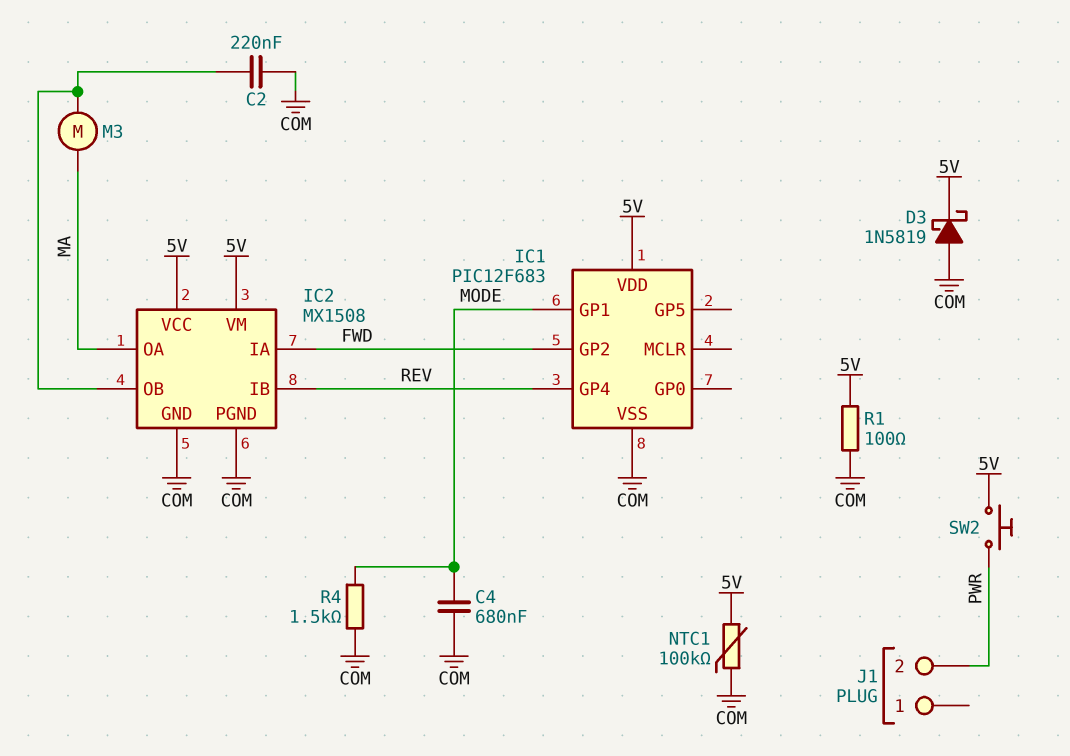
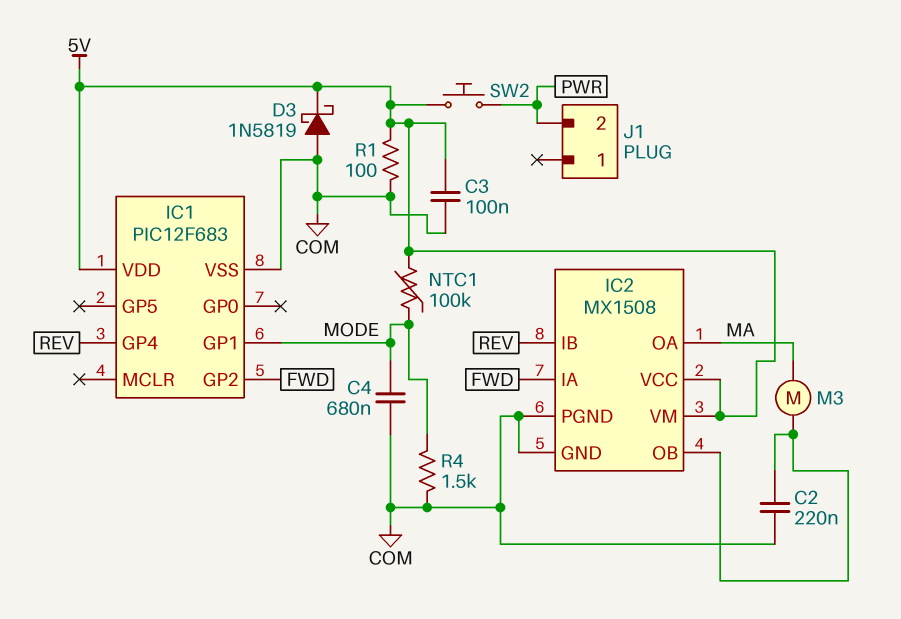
C3: none -> 100nF (5V, COM)
NTC1: 100k (5V, COM) -> 100k (5V, MODE)

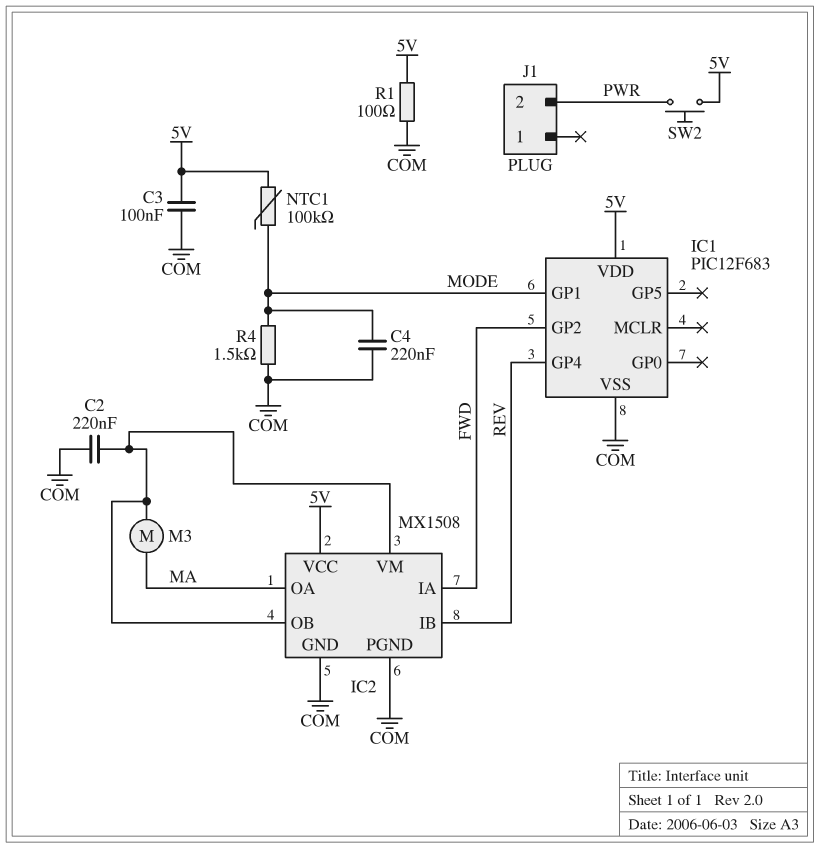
C4: 680nF (COM, MODE) -> 220nF (COM, MODE)
D3: schottky 1N5819 (A COM, K 5V) -> none
IC2 pin VM: 5V -> IC2/OB

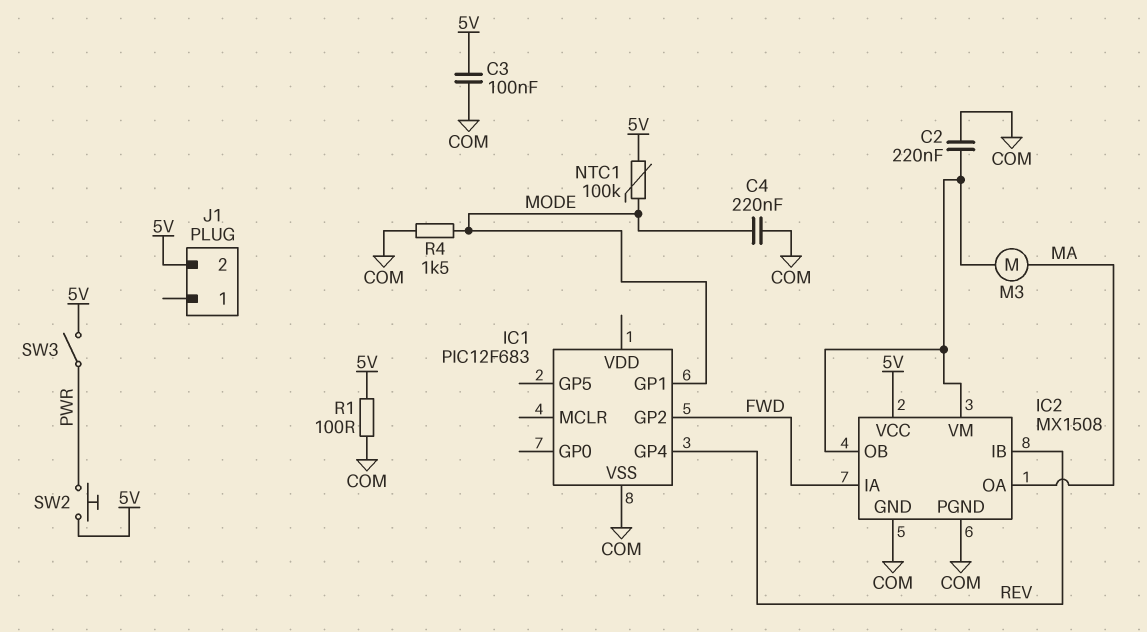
IC1 pin VDD: 5V -> none
J1 pin 2: PWR -> 5V
SW3: none -> switch (5V, PWR)

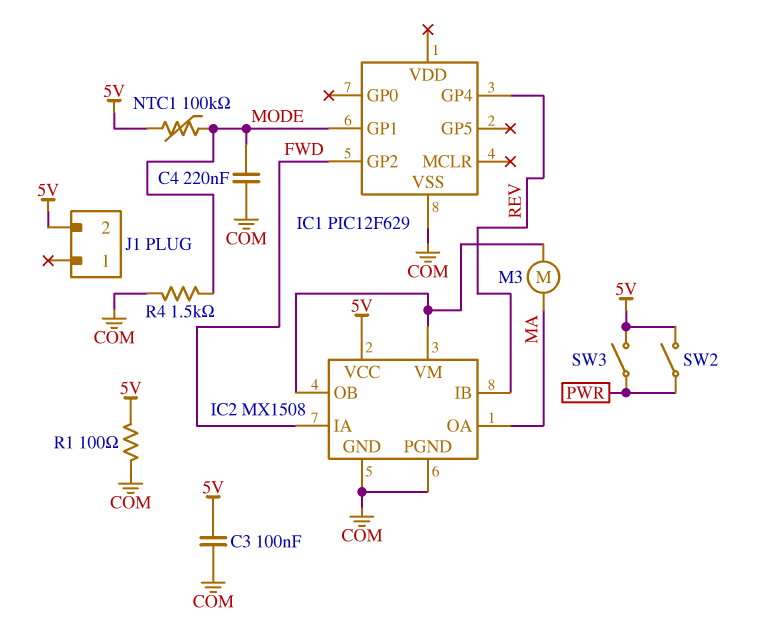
C2: 220nF (COM, IC2/OB) -> none
IC1: PIC12F683 -> PIC12F629
SW2: button (5V, PWR) -> switch (5V, PWR)

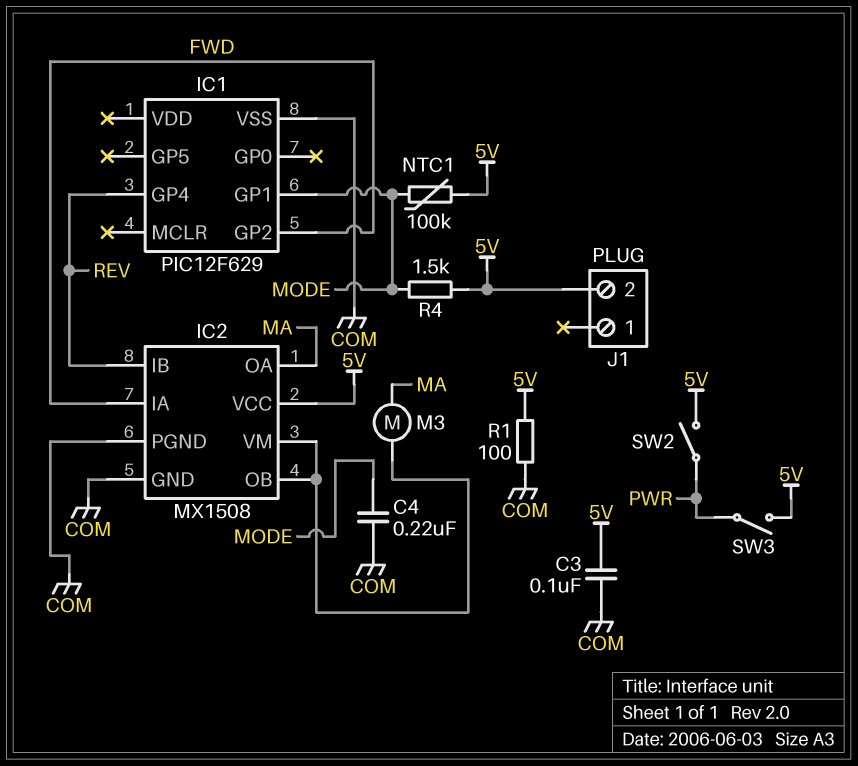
R4: 1.5k (COM, MODE) -> 1.5k (5V, MODE)

